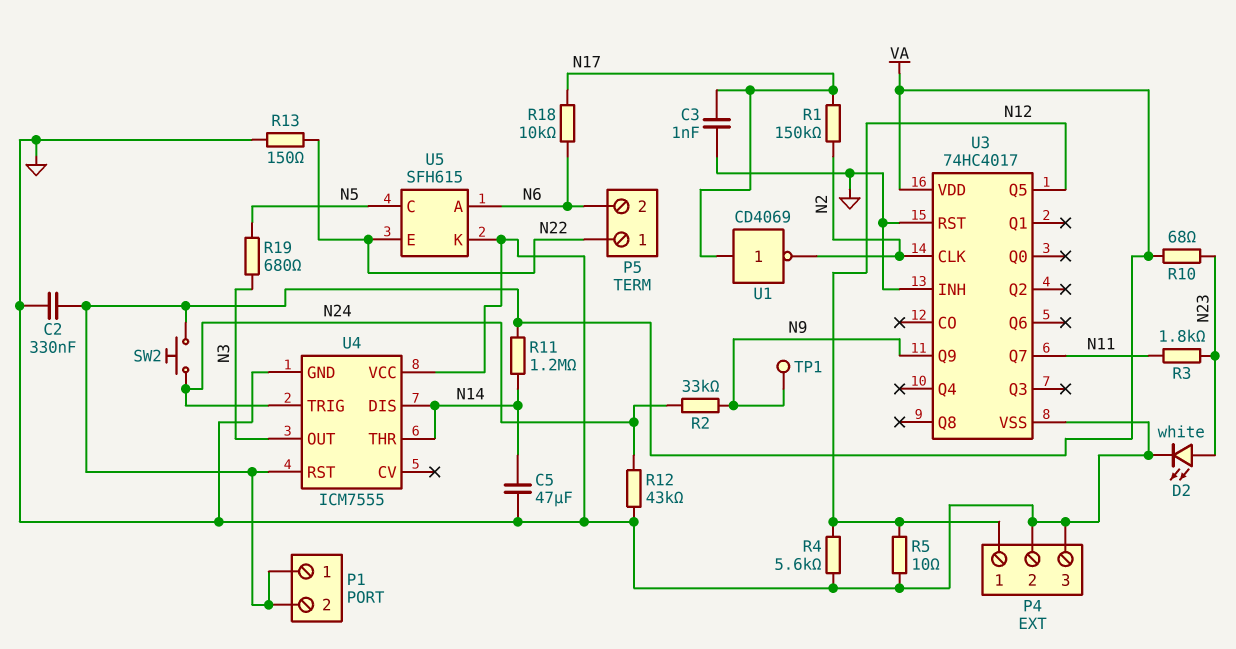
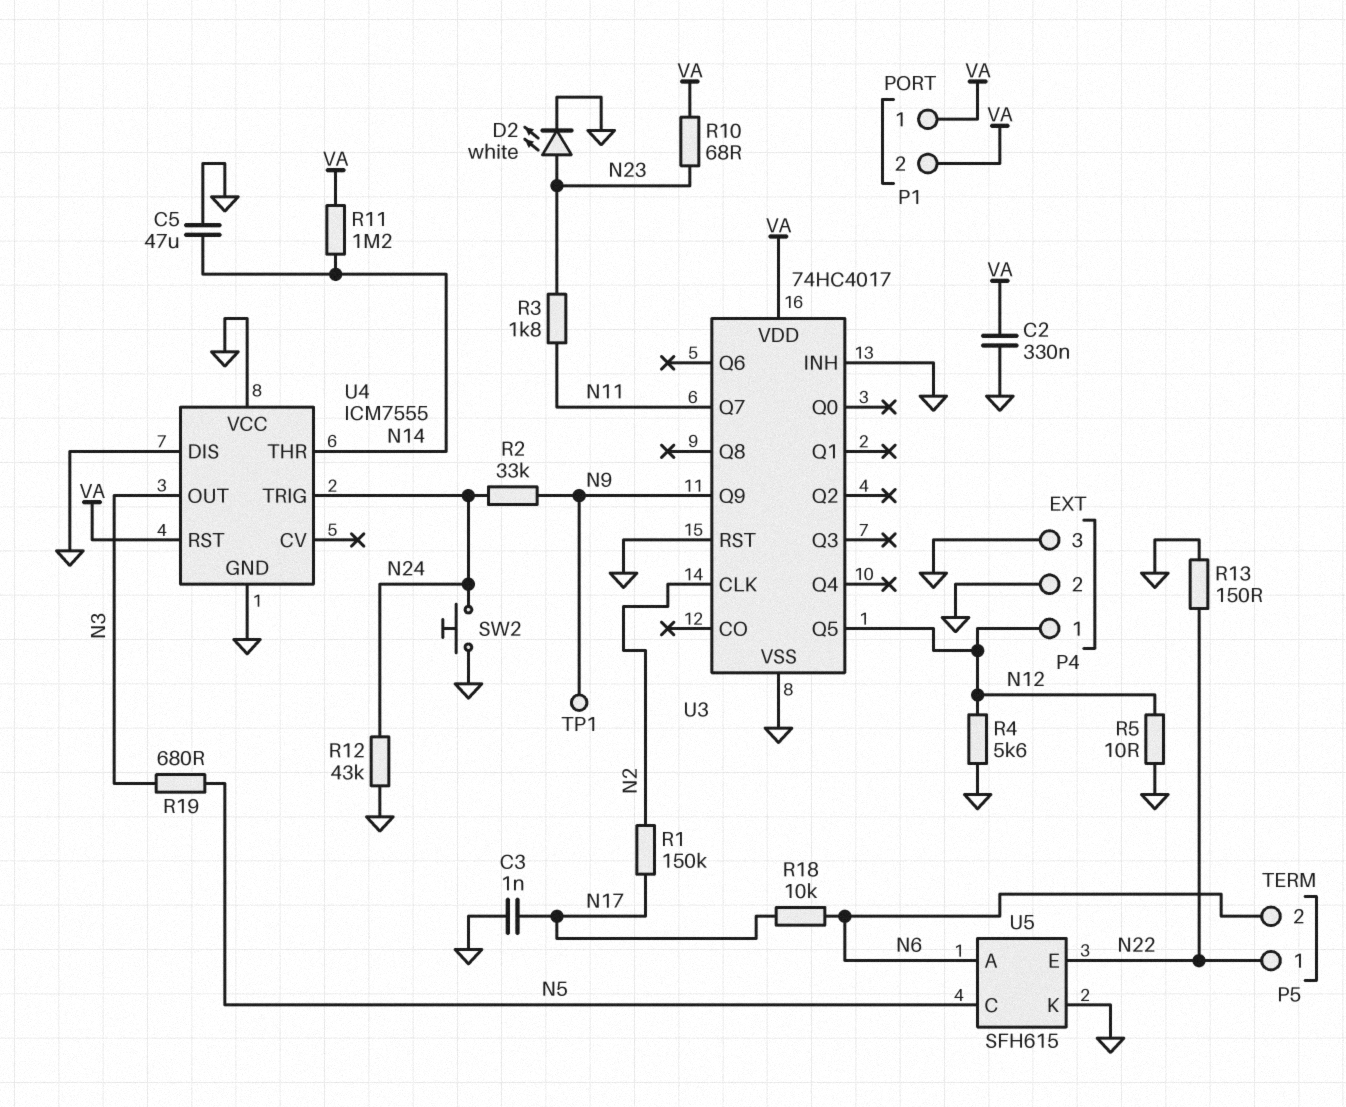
SW2: button (N24, VA) -> button (GND, N24)
U1: NOT CD4069 (in N17, out N2) -> none
U4 pin DIS: N14 -> GND

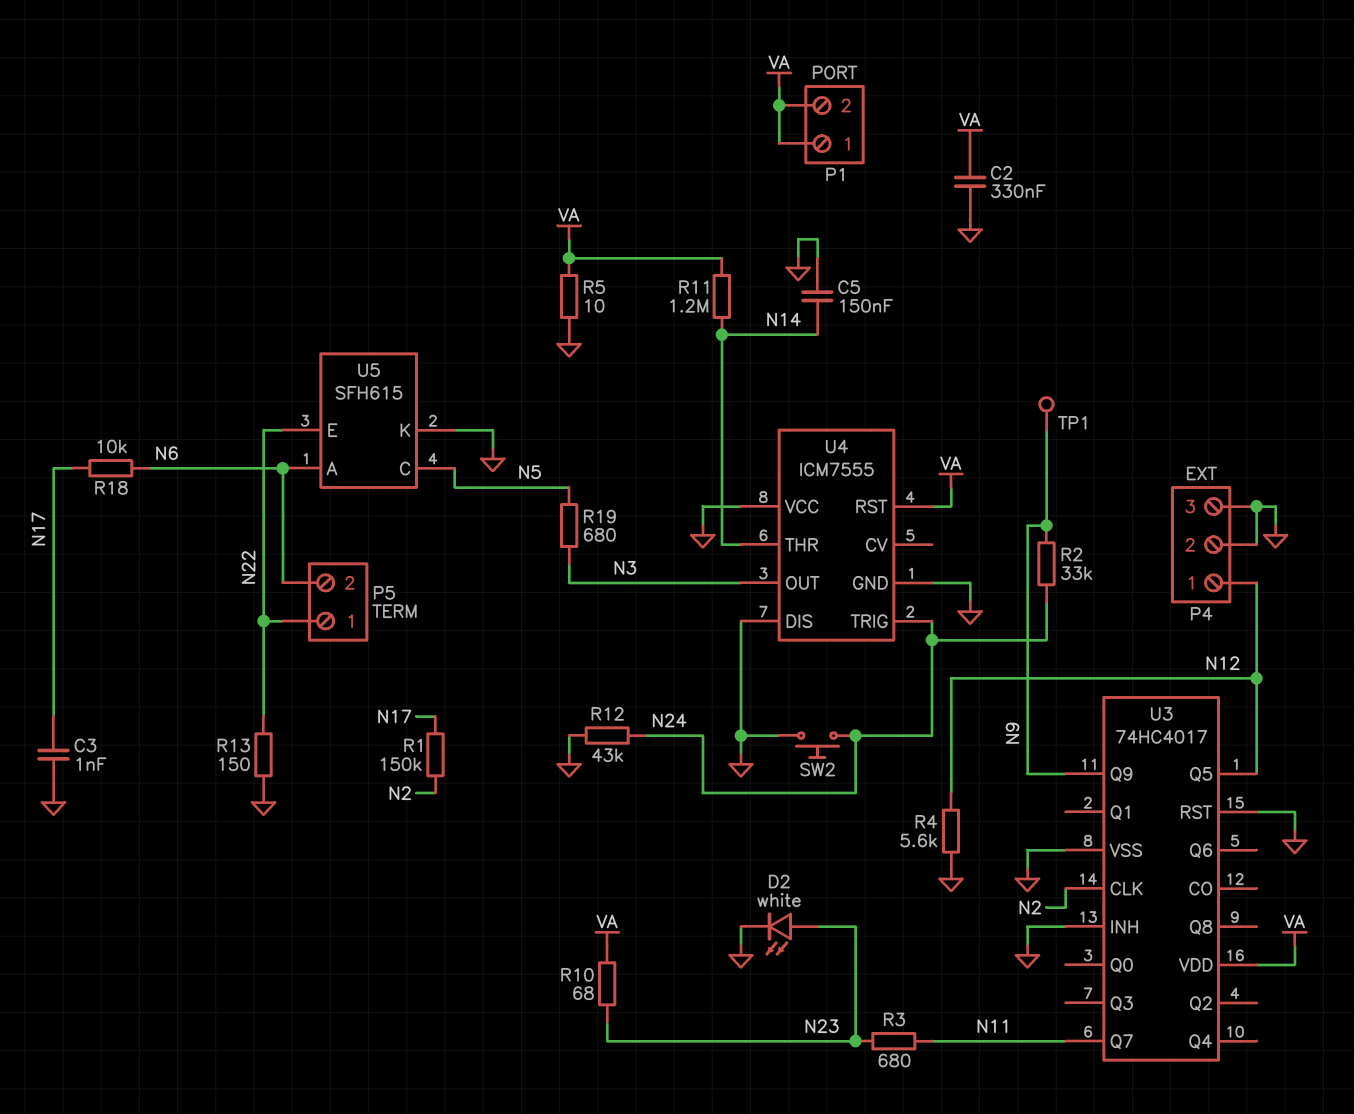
C5: 47uF (GND, N14) -> 150nF (GND, N14)
R3: 1.8k (N11, N23) -> 680 (N11, N23)
R5: 10 (GND, N12) -> 10 (GND, VA)

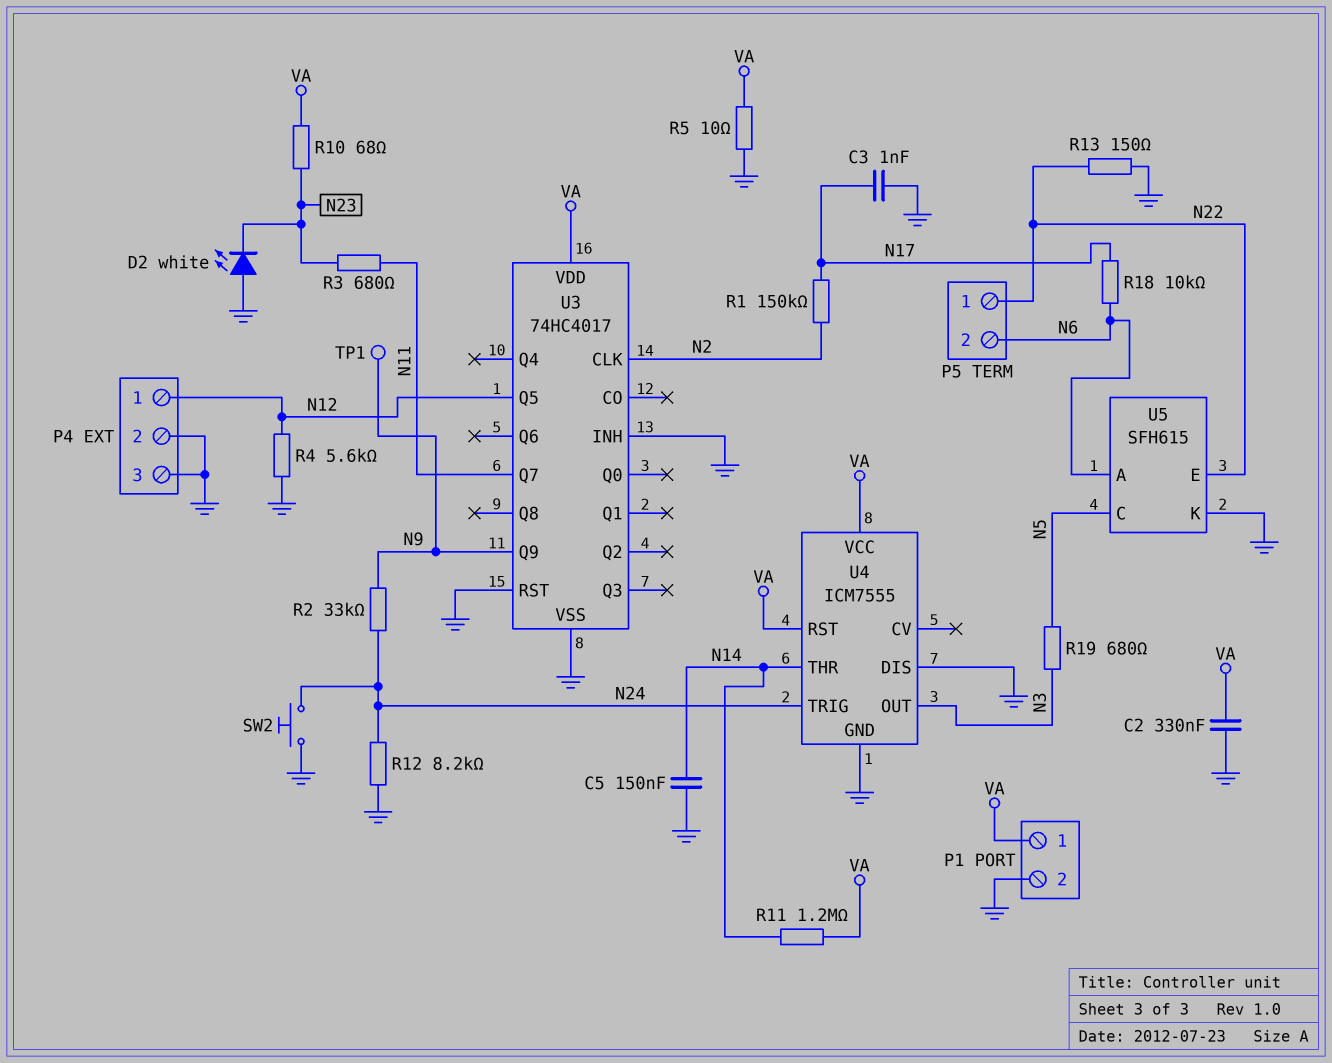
D2: LED white (A N23, K GND) -> LED white (A GND, K N23)
P1 pin 2: VA -> GND
R12: 43k (GND, N24) -> 8.2k (GND, N24)
U4 pin VCC: GND -> VA

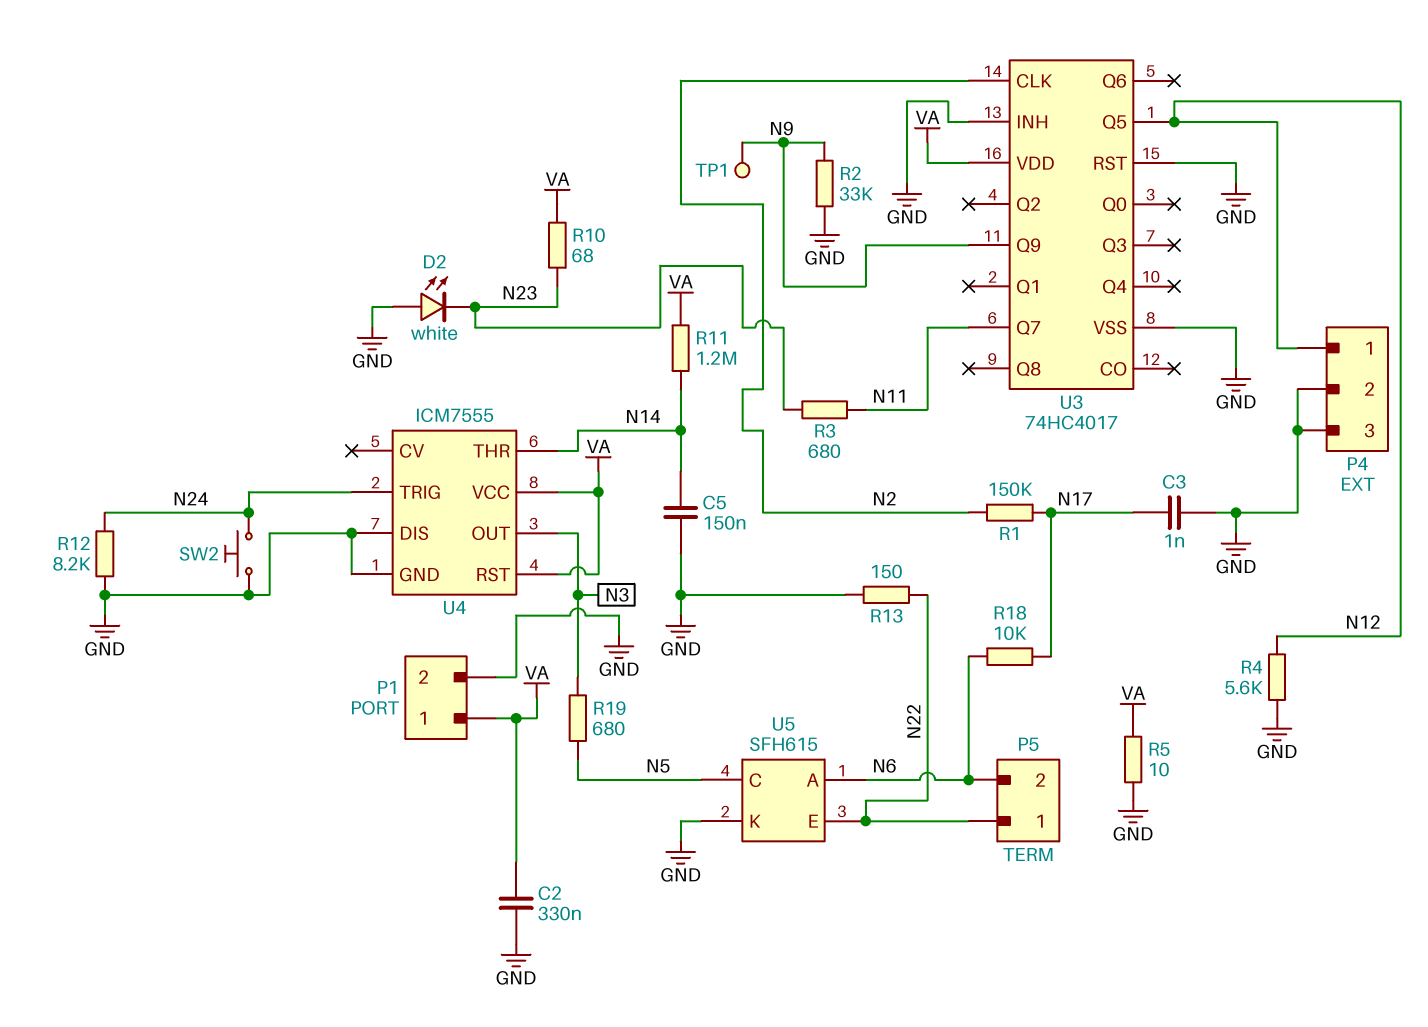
R2: 33k (N9, N24) -> 33k (GND, N9)

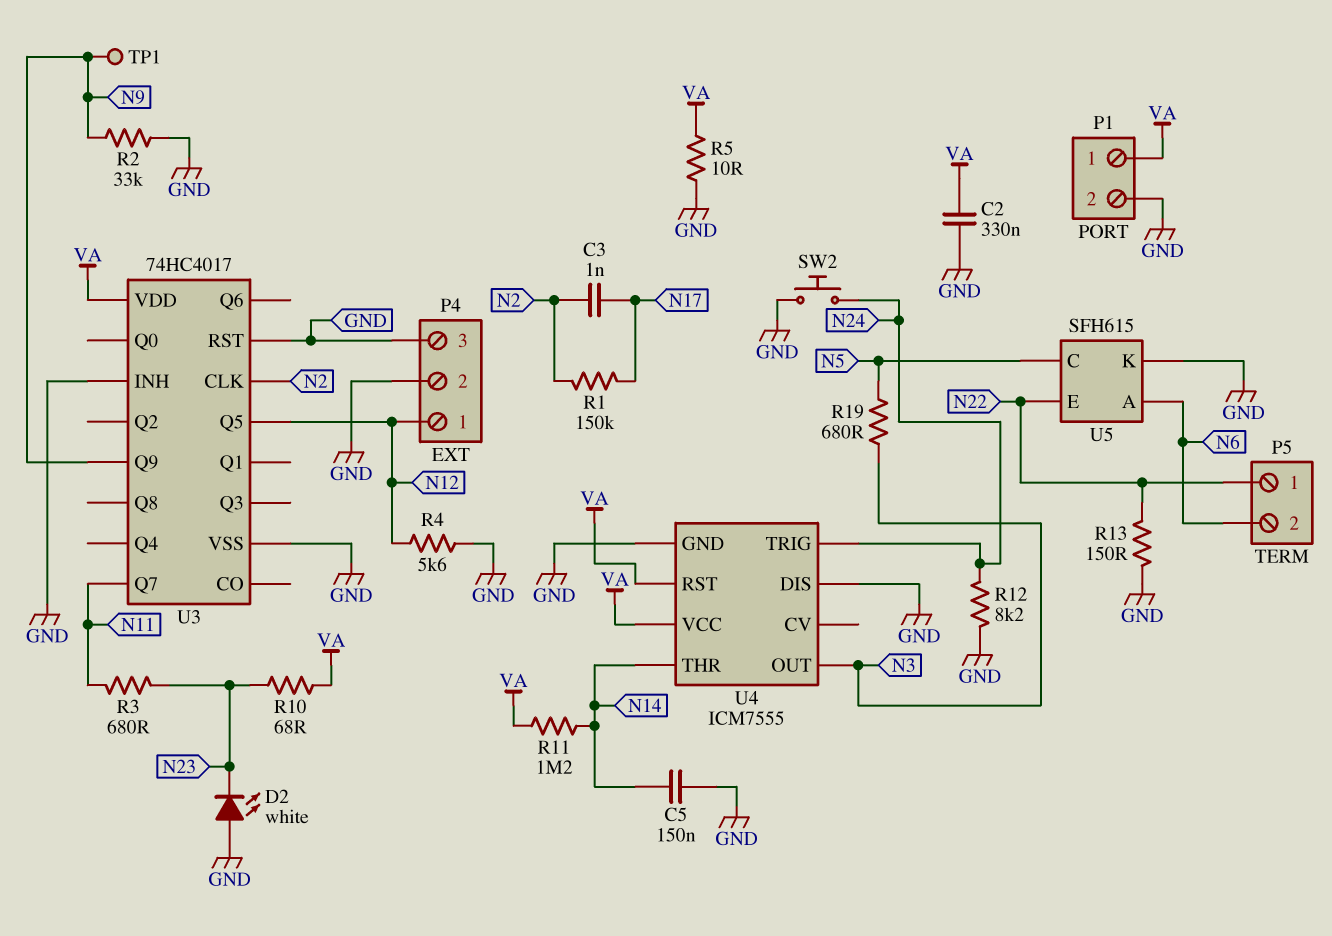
C3: 1nF (GND, N17) -> 1nF (N2, N17)
R18: 10k (N6, N17) -> none

